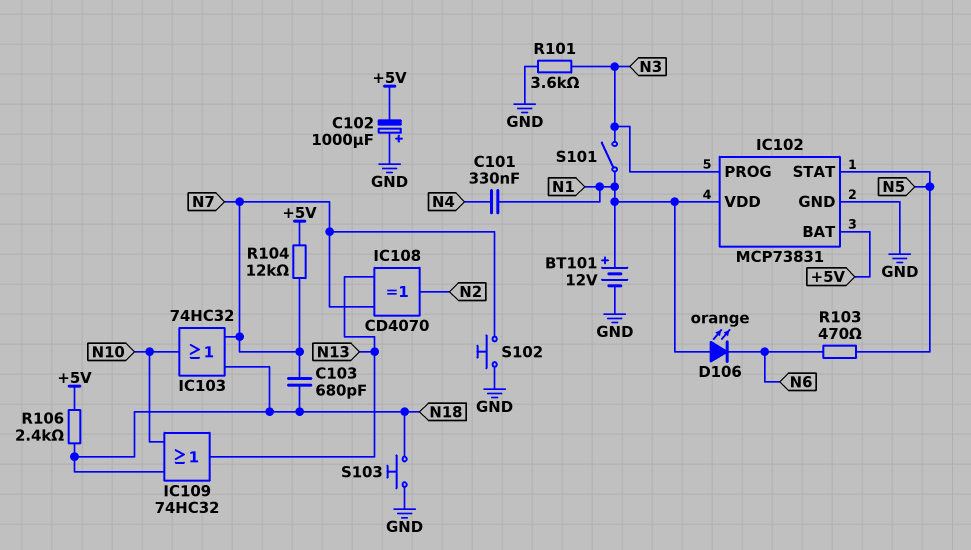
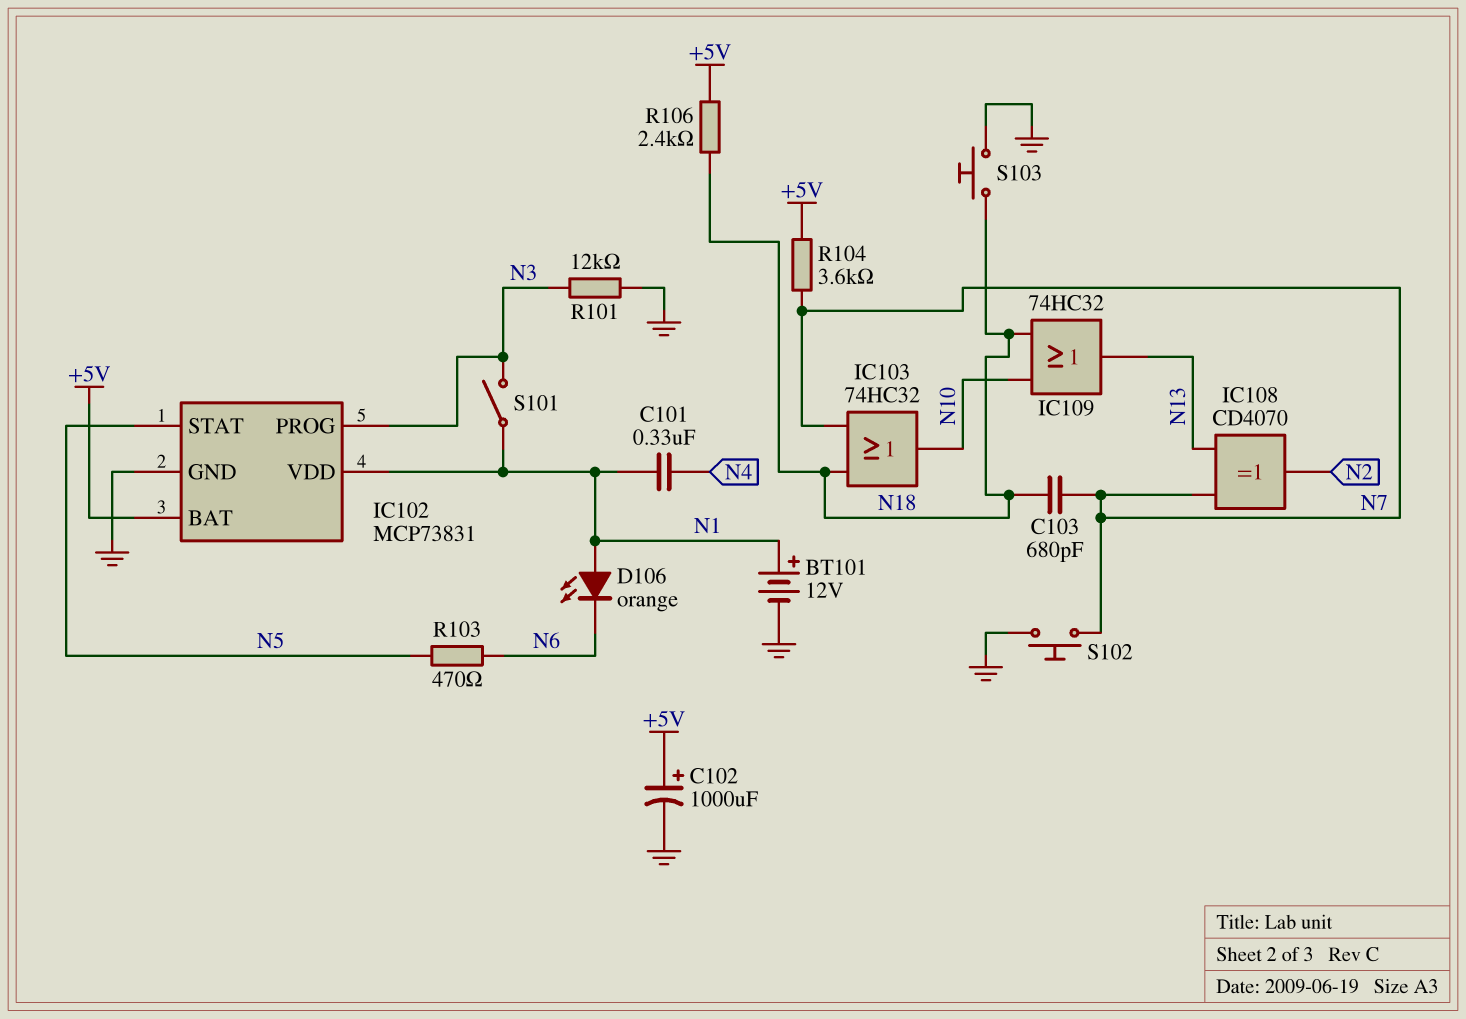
C102: 1000uF (plus GND, minus +5V) -> 1000uF (plus +5V, minus GND)
R101: 3.6k (GND, N3) -> 12k (GND, N3)
R104: 12k (+5V, N7) -> 3.6k (+5V, N7)

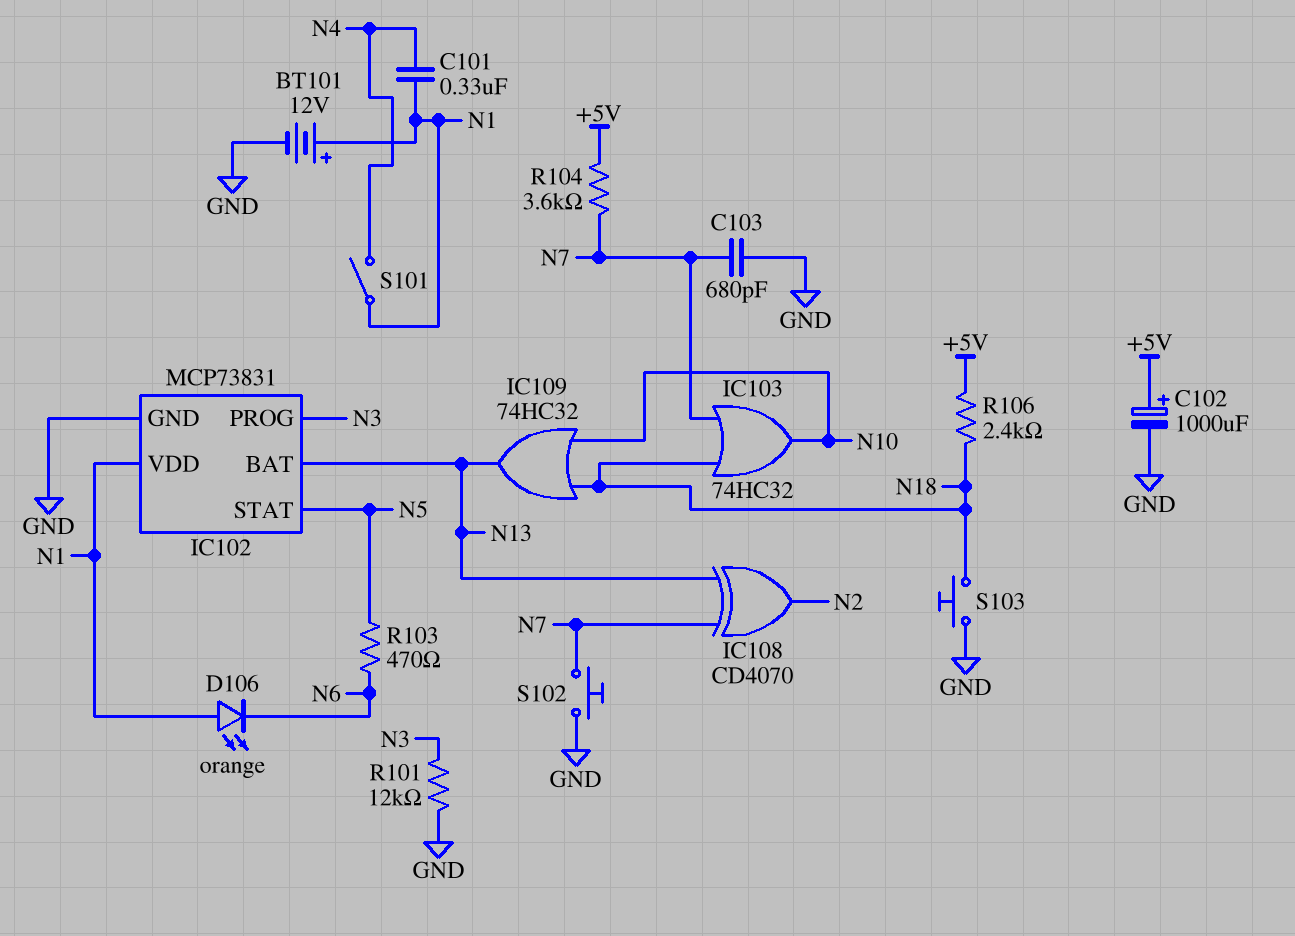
C103: 680pF (N7, N18) -> 680pF (GND, N7)
IC102 pin BAT: +5V -> N13
S101: switch (N1, N3) -> switch (N1, N4)

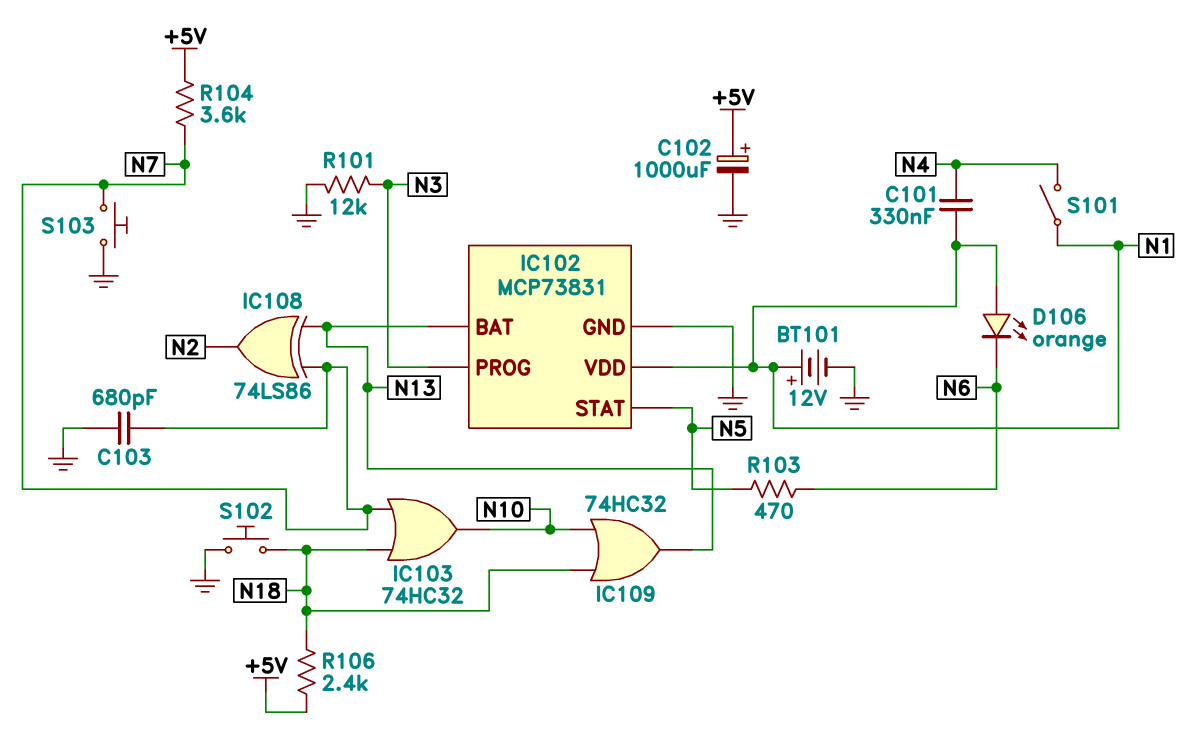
IC108: XOR CD4070 (in N7, in N13, out N2) -> XOR 74LS86 (in N7, in N13, out N2)
S102: button (GND, N7) -> button (GND, N18)
S103: button (GND, N18) -> button (GND, N7)

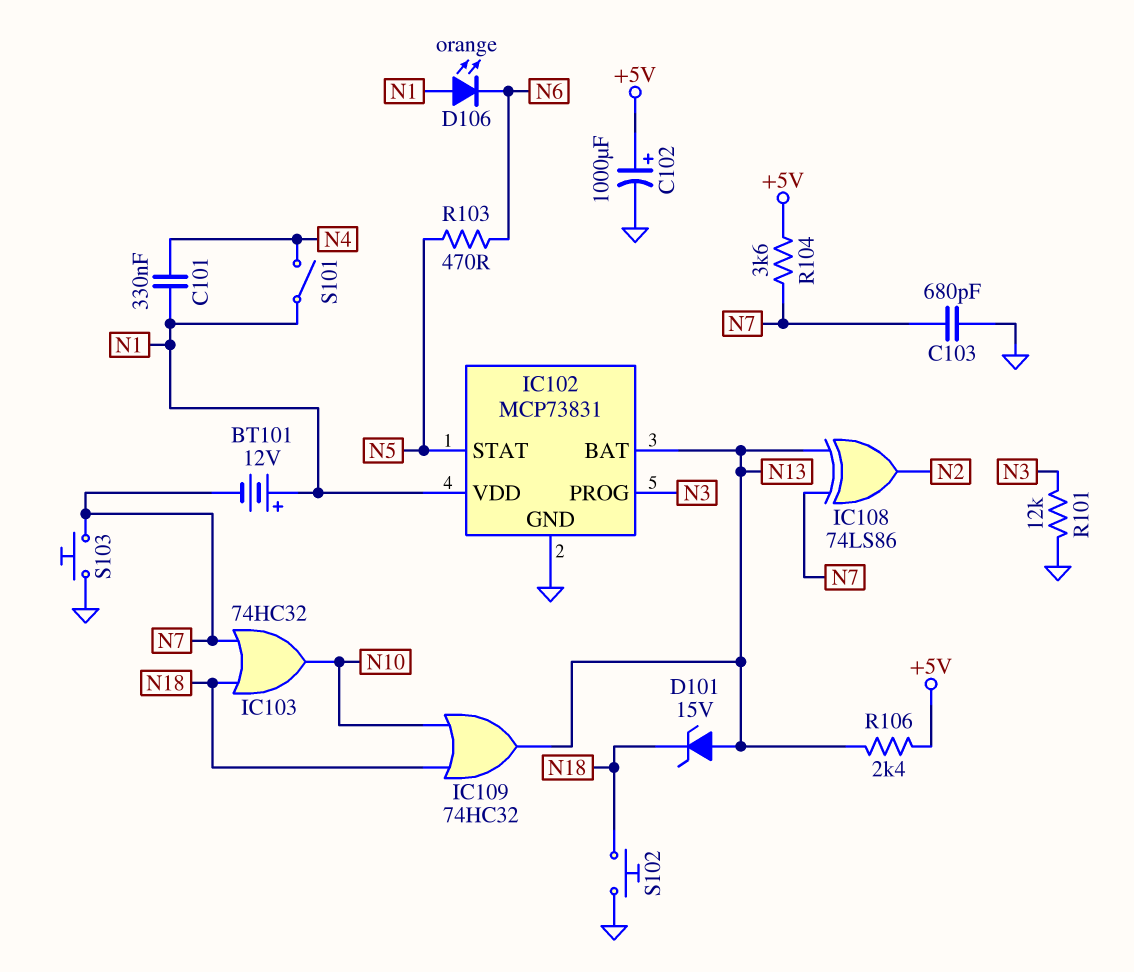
BT101: 12V (plus N1, minus GND) -> 12V (plus N1, minus N7)
D101: none -> zener 15V (A N13, K N18)
R106: 2.4k (+5V, N18) -> 2.4k (+5V, N13)

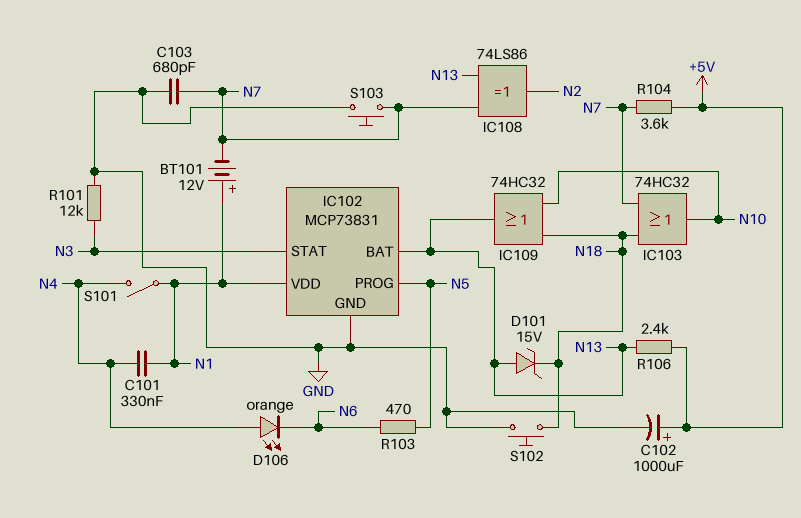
D106: LED orange (A N1, K N6) -> LED orange (A N4, K N6)
IC102 pin PROG: N3 -> N5
IC102 pin STAT: N5 -> N3

